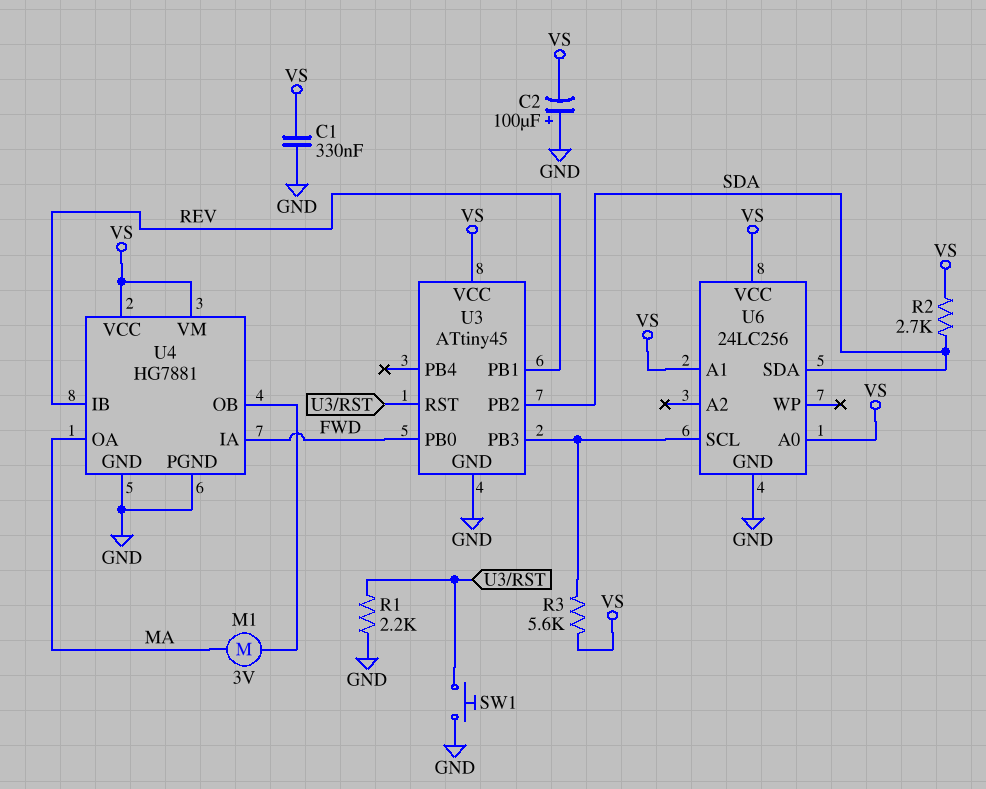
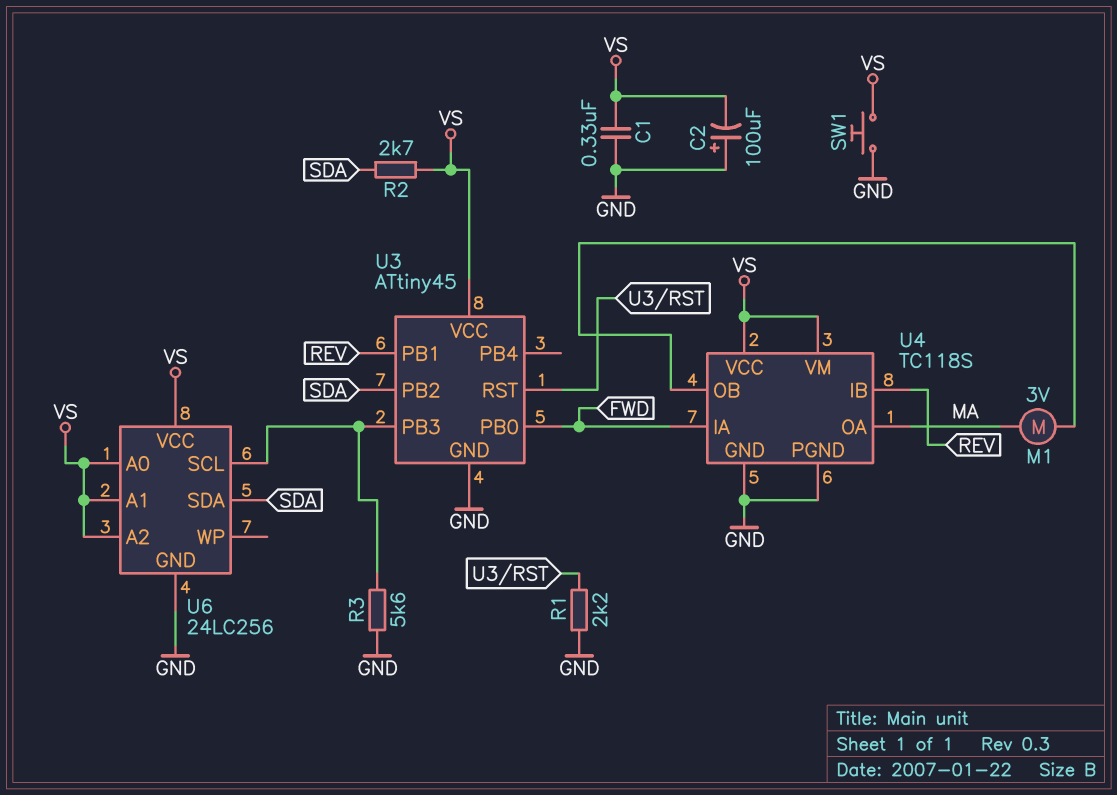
R3: 5.6k (U3/PB3, VS) -> 5.6k (GND, U3/PB3)
SW1: button (GND, U3/RST) -> button (GND, VS)
U4: HG7881 -> TC118S
U6 pin A2: none -> VS

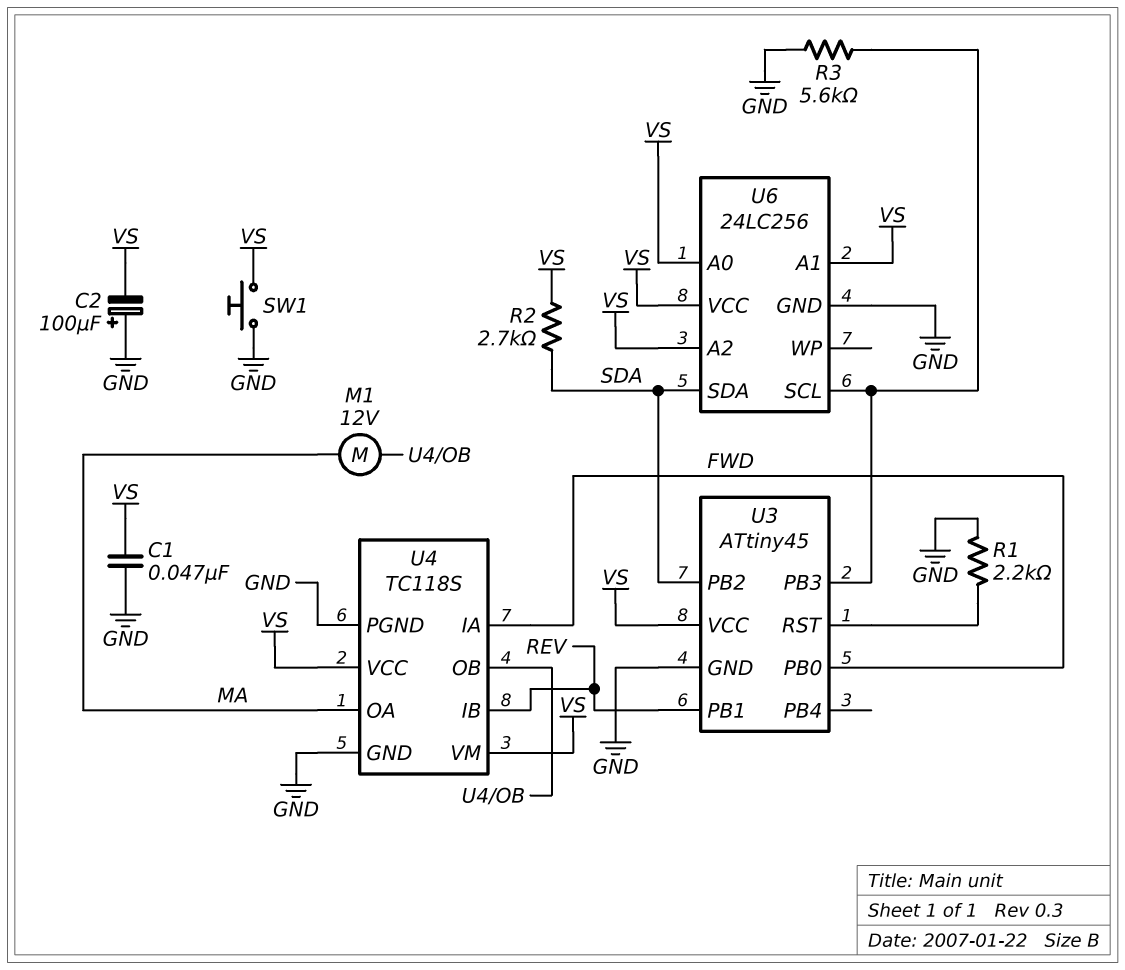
C1: 330nF (GND, VS) -> 47nF (GND, VS)
M1: motor 3V (MA, U4/OB) -> motor 12V (MA, U4/OB)

